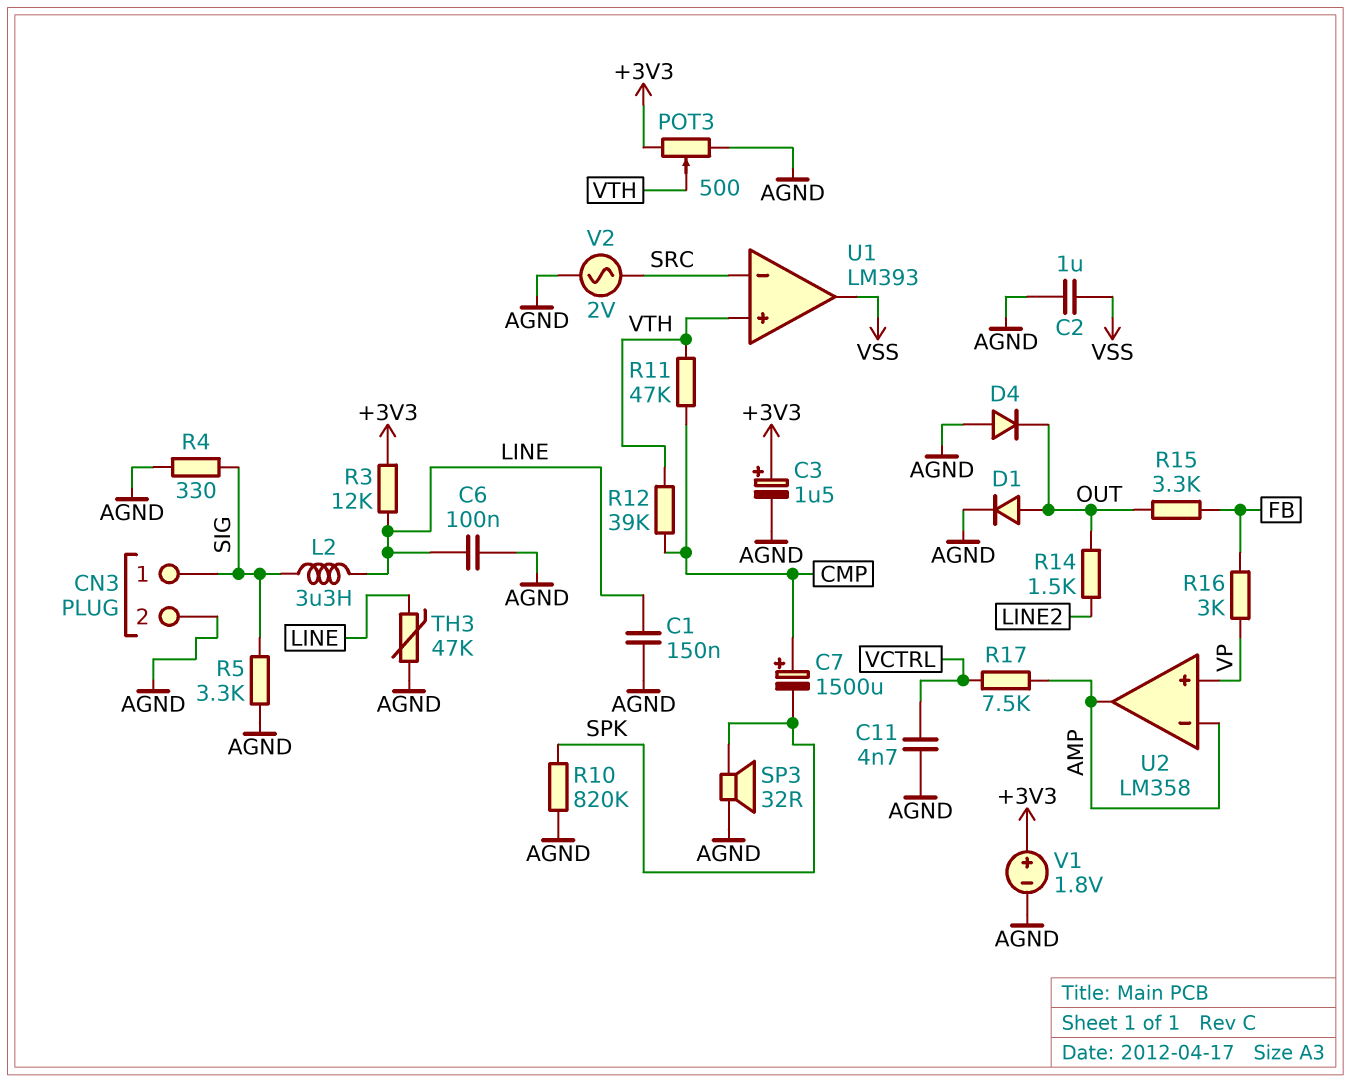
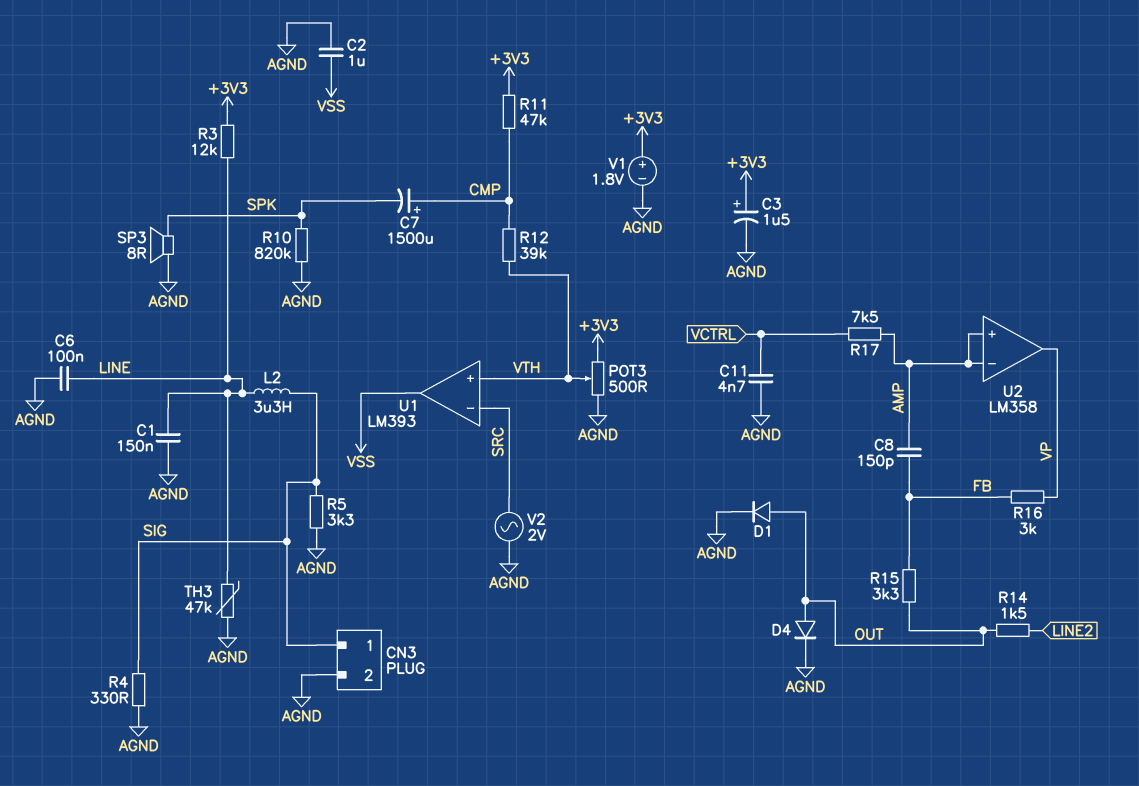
C8: none -> 150pF (AMP, FB)
D4: diode (A AGND, K OUT) -> diode (A OUT, K AGND)
R11: 47k (CMP, VTH) -> 47k (+3V3, CMP)
SP3: speaker 32R (AGND, SPK) -> speaker 8R (AGND, SPK)
U2 pin in+: VP -> AMP
U2 pin out: AMP -> VP

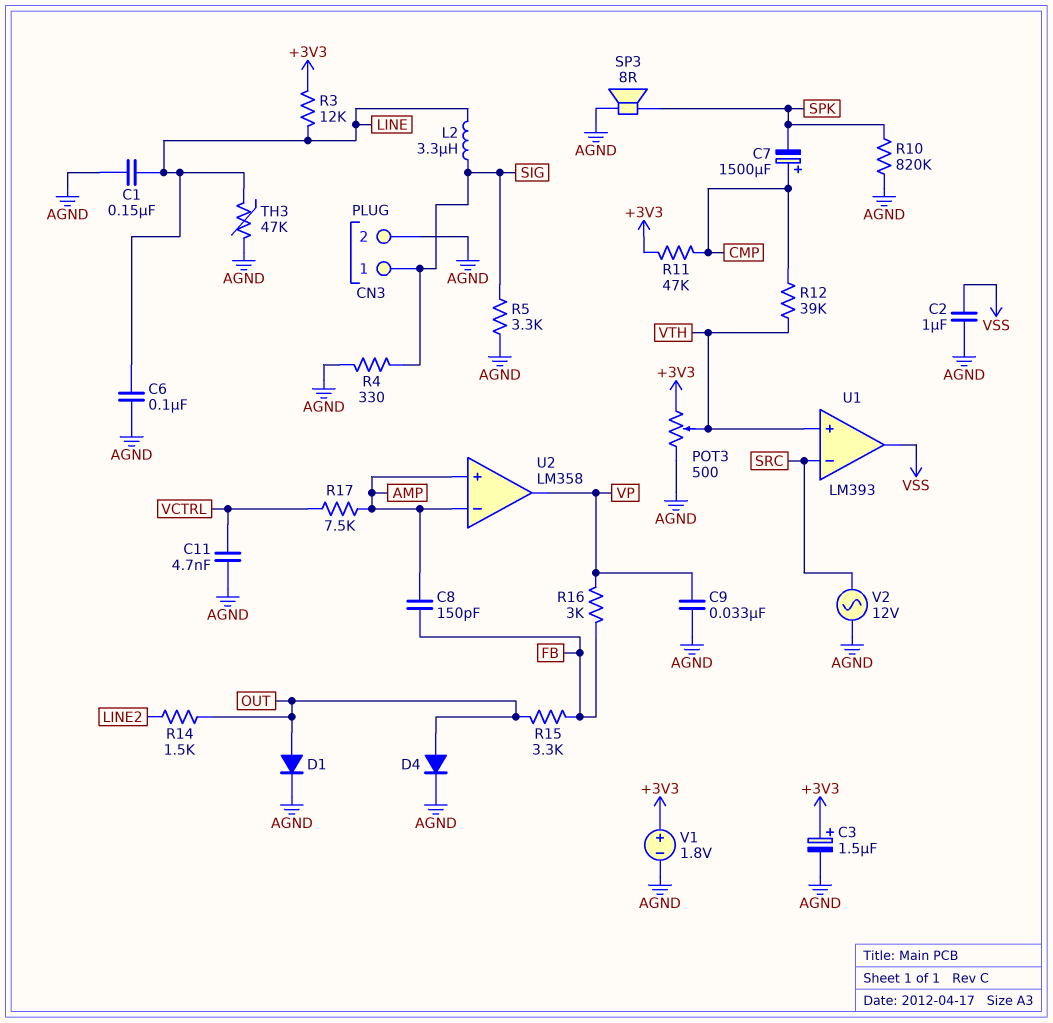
C9: none -> 33nF (AGND, VP)
V2: AC 2V (AGND, SRC) -> AC 12V (AGND, SRC)

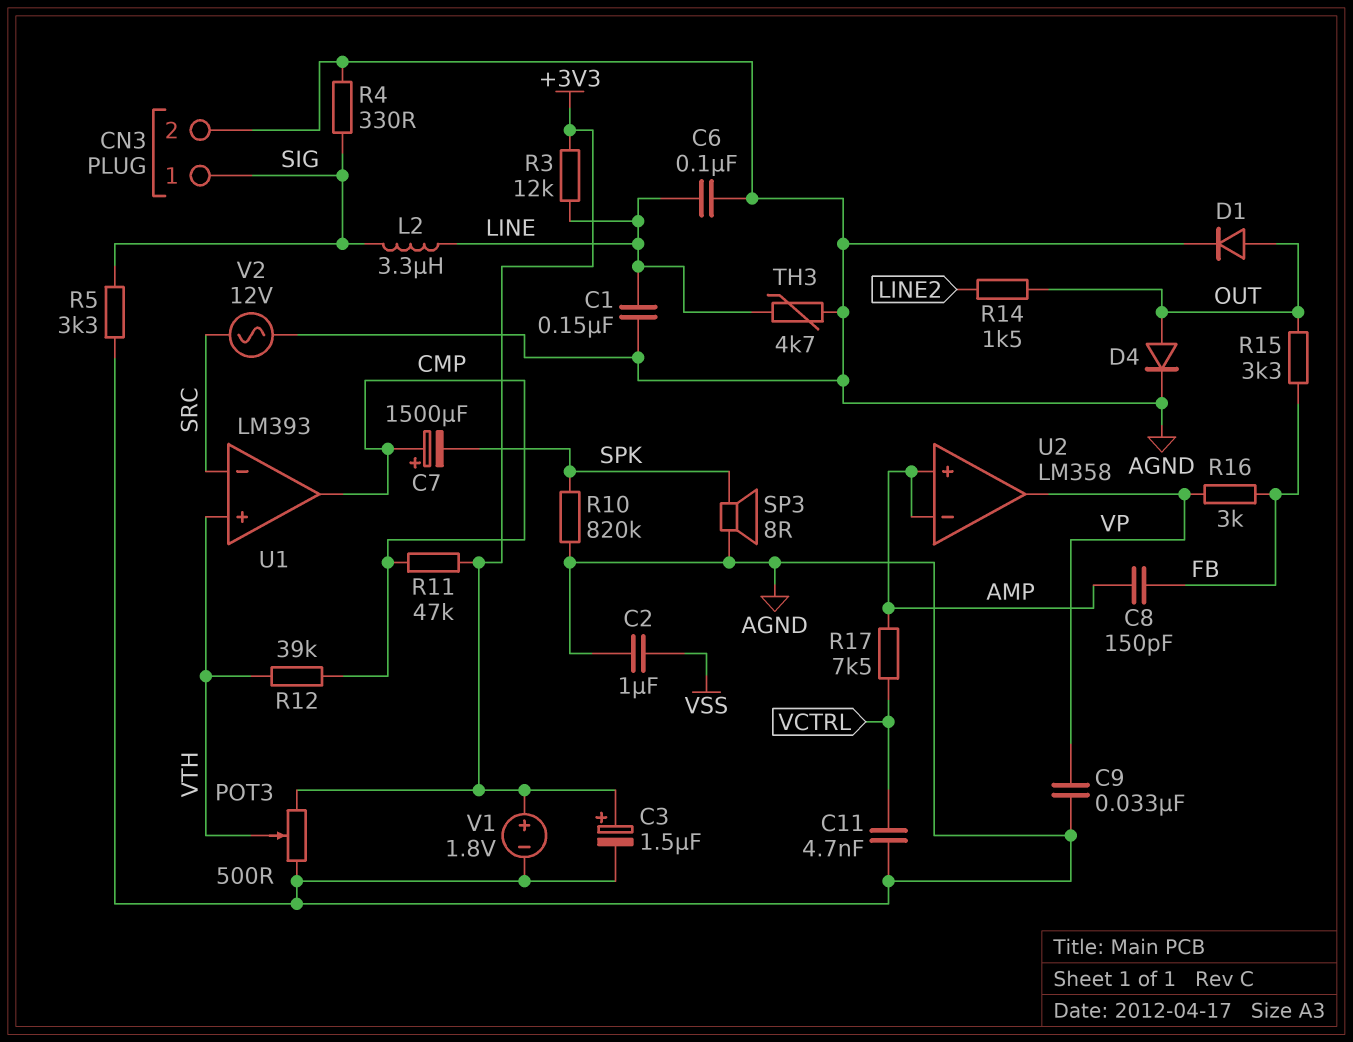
TH3: 47k (AGND, LINE) -> 4.7k (AGND, LINE)
U1 pin out: VSS -> CMP

